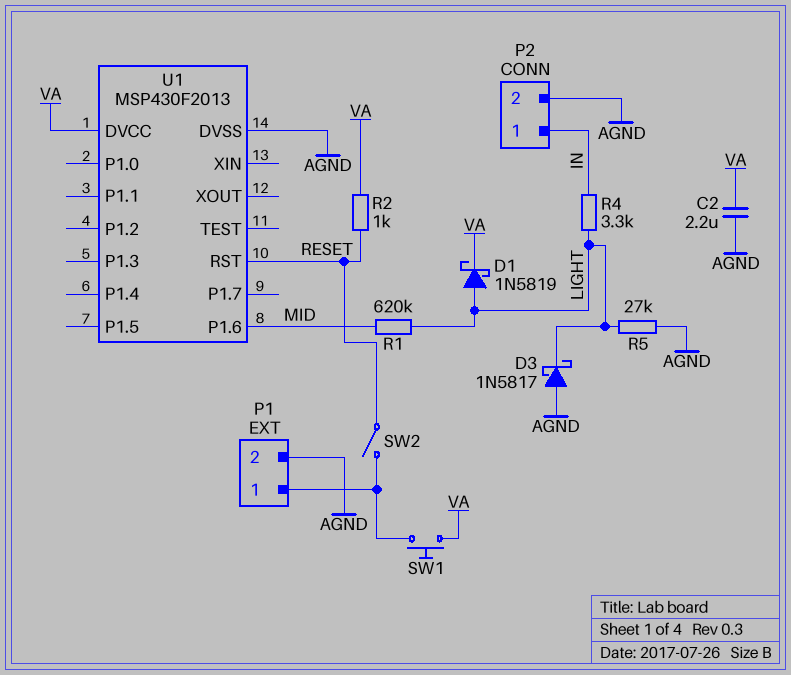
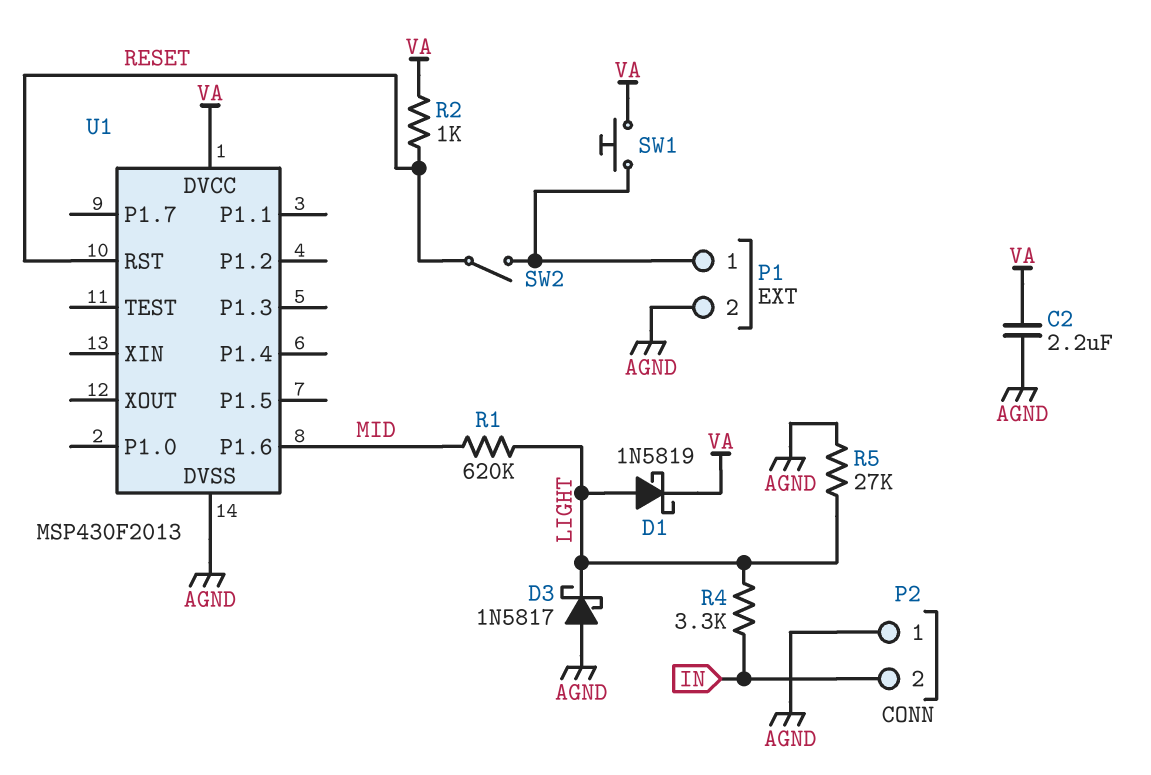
P2 pin 1: IN -> AGND
P2 pin 2: AGND -> IN

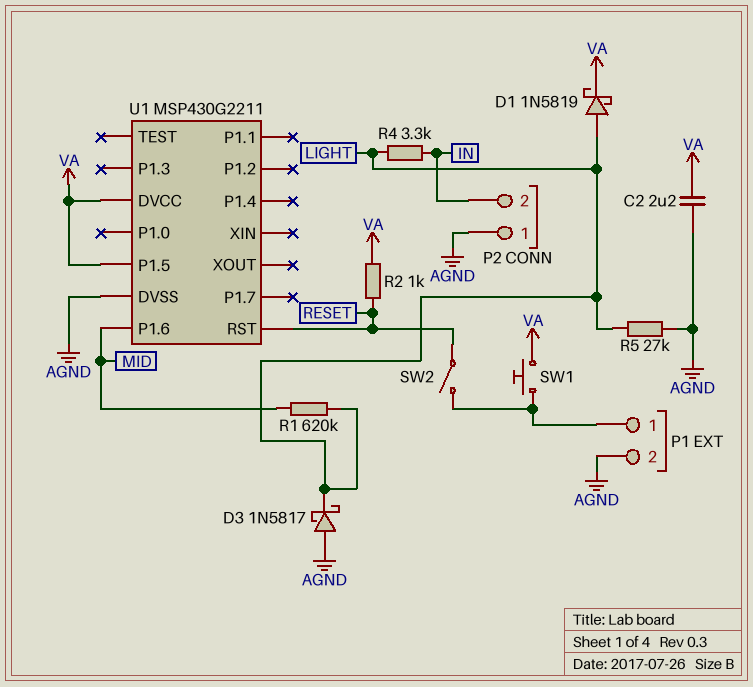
U1: MSP430F2013 -> MSP430G2211
U1 pin P1.5: none -> VA

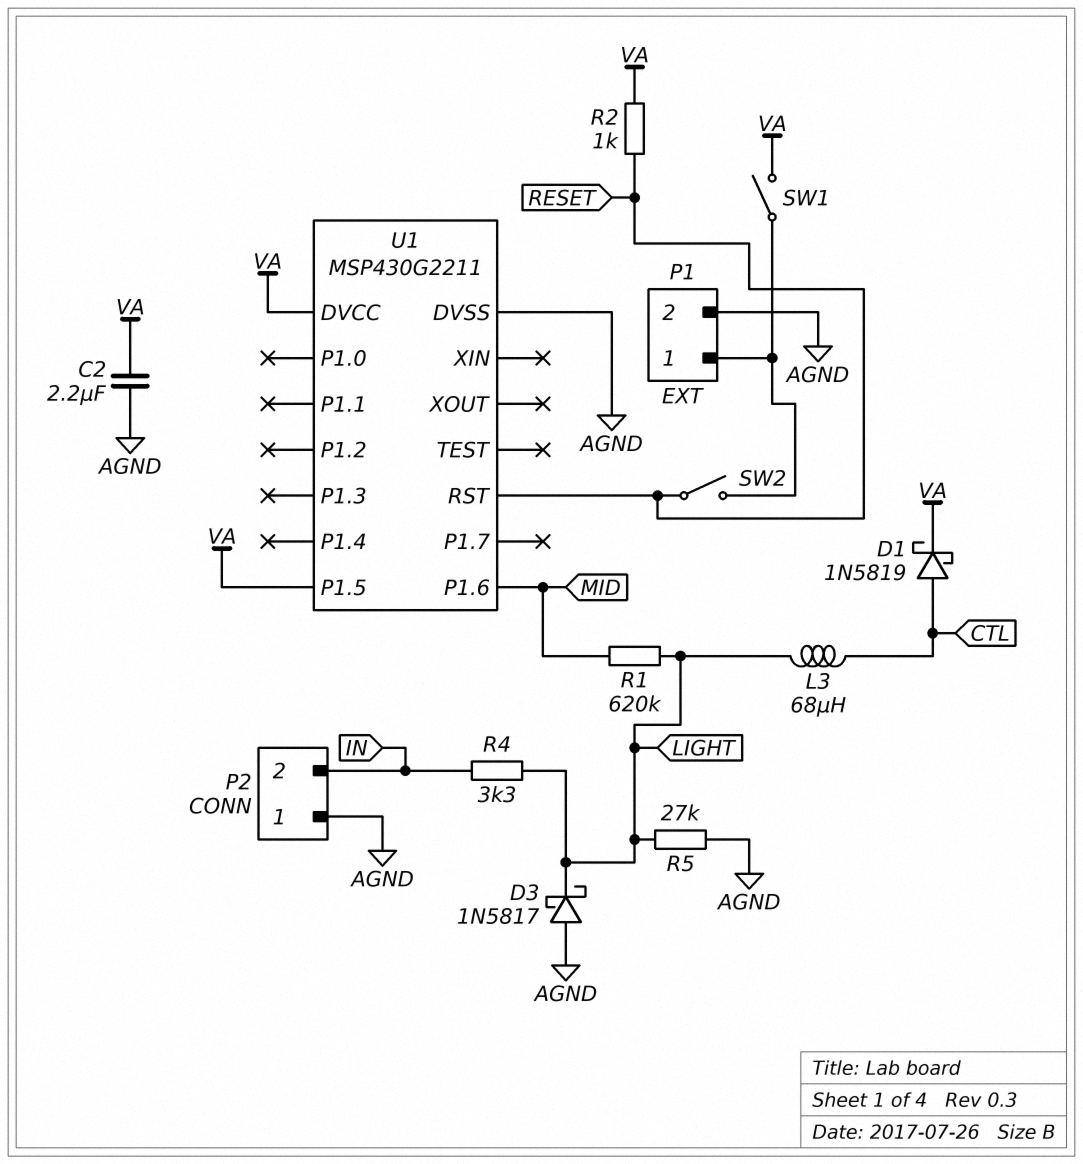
D1: schottky 1N5819 (A LIGHT, K VA) -> schottky 1N5819 (A CTL, K VA)
L3: none -> 68uH (CTL, LIGHT)
SW1: button (P1/1, VA) -> switch (P1/1, VA)

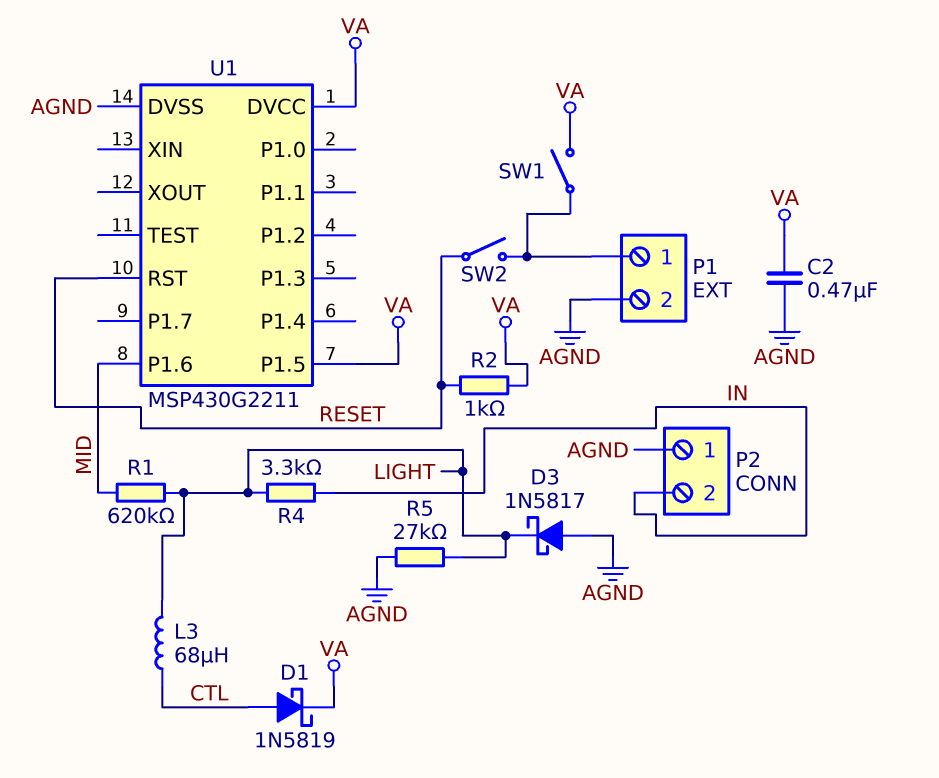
C2: 2.2uF (AGND, VA) -> 470nF (AGND, VA)

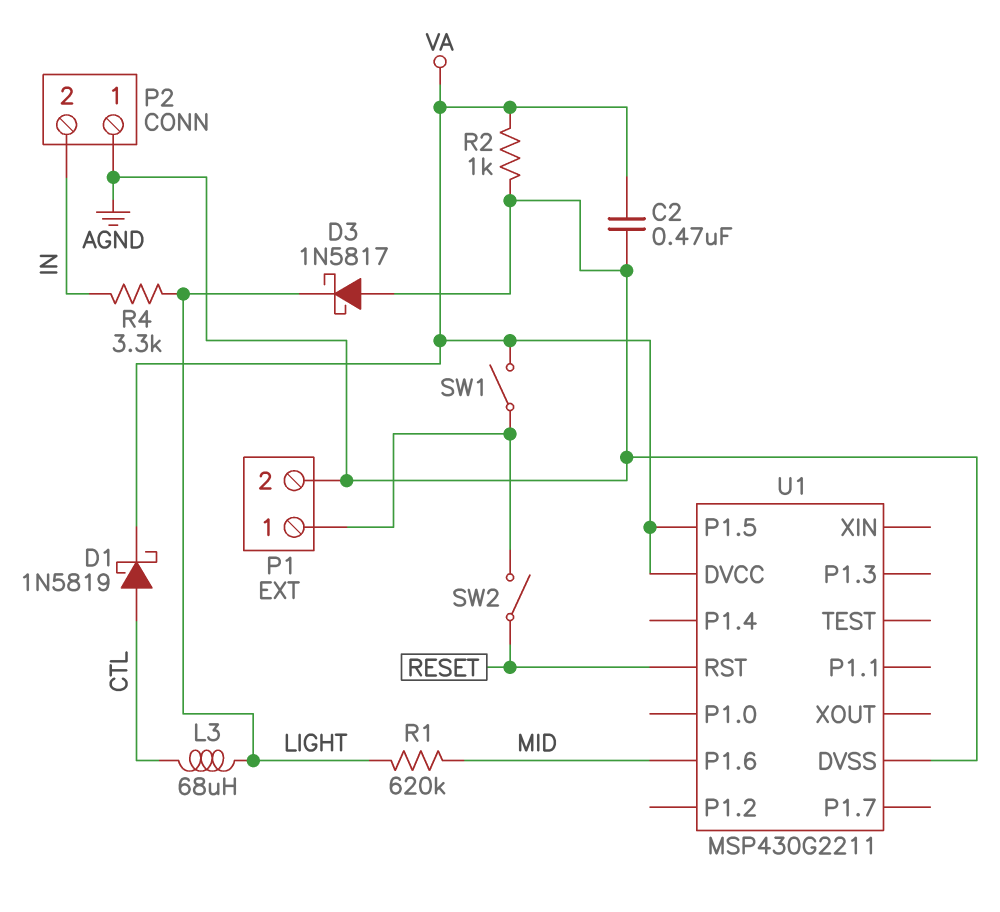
R2: 1k (RESET, VA) -> 1k (AGND, VA)
R5: 27k (AGND, LIGHT) -> none

